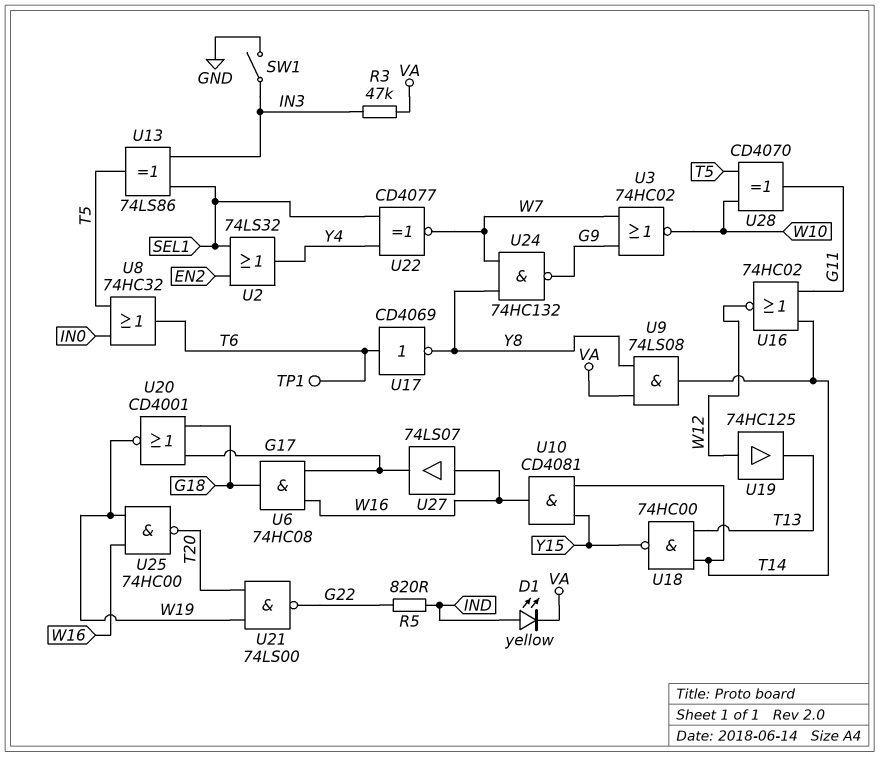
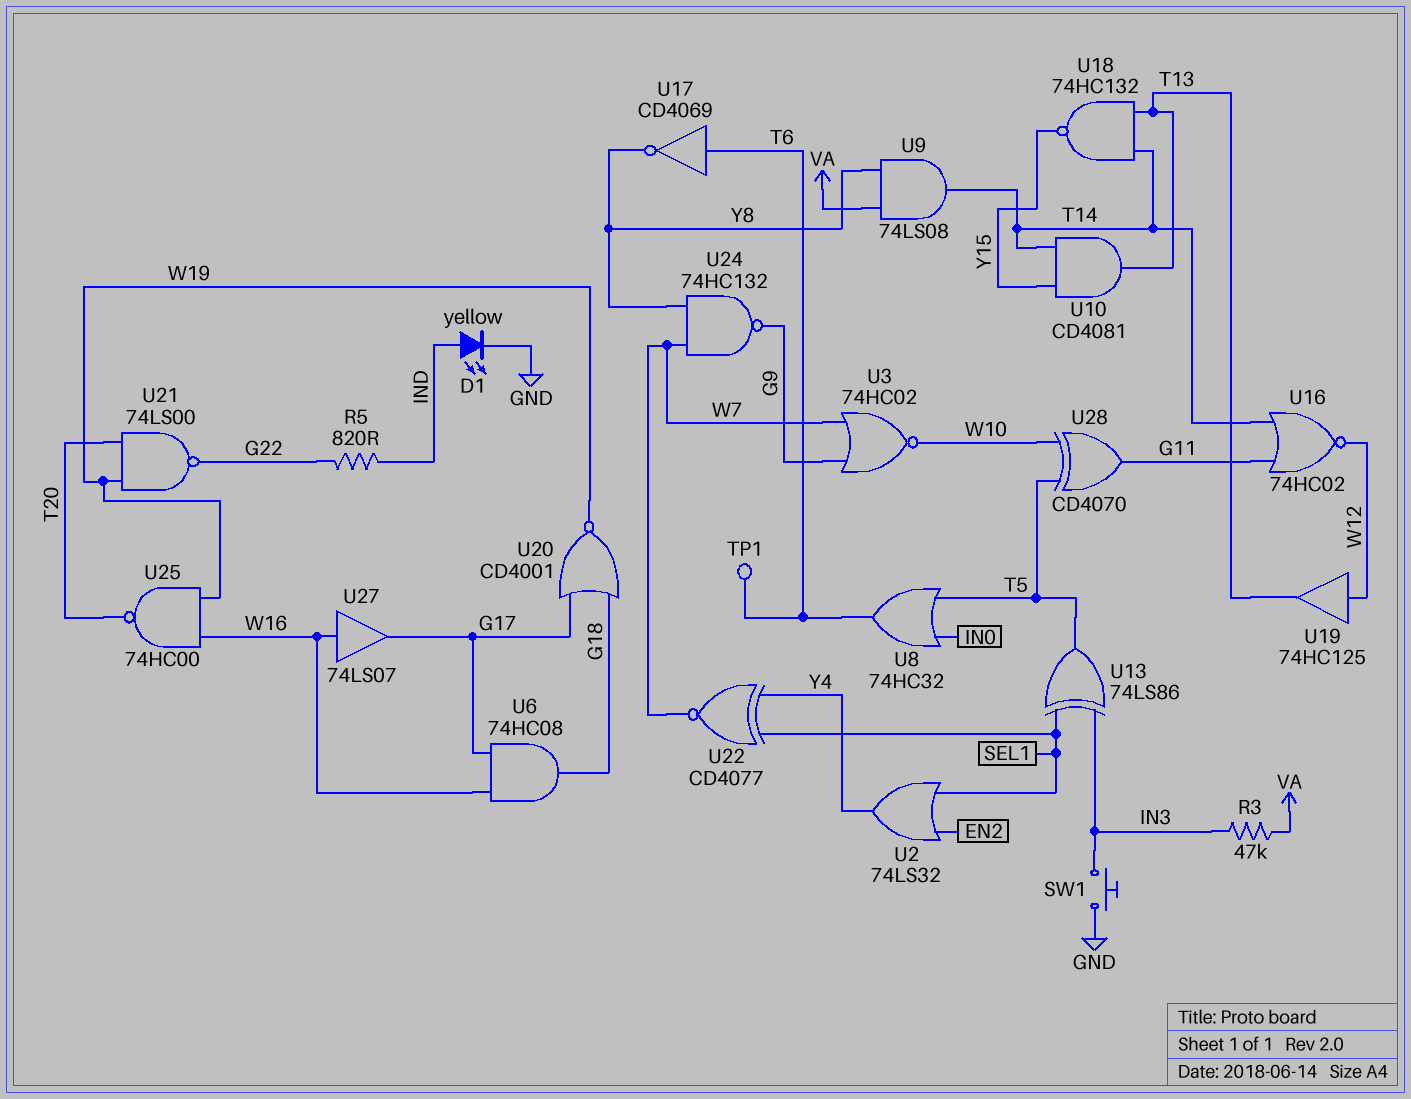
D1: LED yellow (A IND, K VA) -> LED yellow (A IND, K GND)
SW1: switch (GND, IN3) -> button (GND, IN3)
U10: AND CD4081 (in T14, in Y15, out W16) -> AND CD4081 (in T14, in Y15, out T13)
U18: NAND 74HC00 (in T13, in T14, out Y15) -> NAND 74HC132 (in T13, in T14, out Y15)

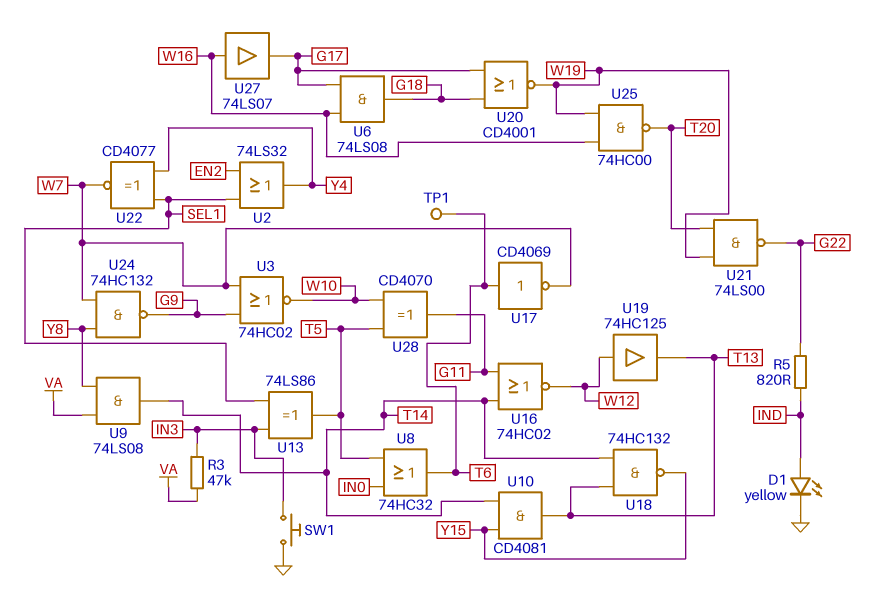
U6: AND 74HC08 (in G17, in W16, out G18) -> AND 74LS08 (in G17, in W16, out G18)
U17: NOT CD4069 (in T6, out Y8) -> NOT CD4069 (in T6, out W7)

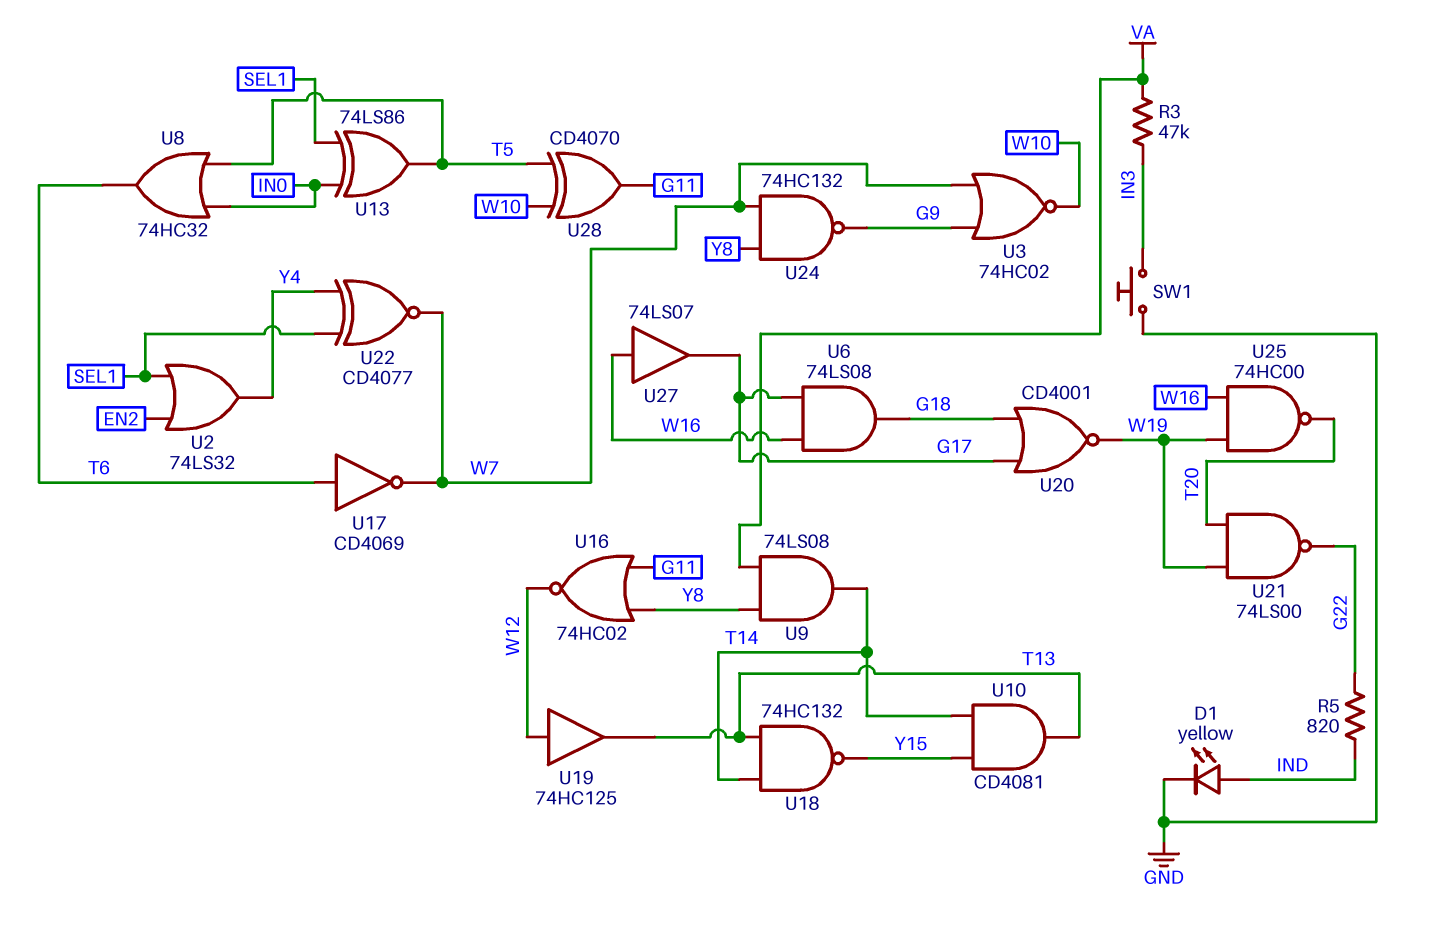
TP1: test point (T6) -> none
U13: XOR 74LS86 (in IN3, in SEL1, out T5) -> XOR 74LS86 (in IN0, in SEL1, out T5)
U16: NOR 74HC02 (in G11, in T14, out W12) -> NOR 74HC02 (in G11, in Y8, out W12)

